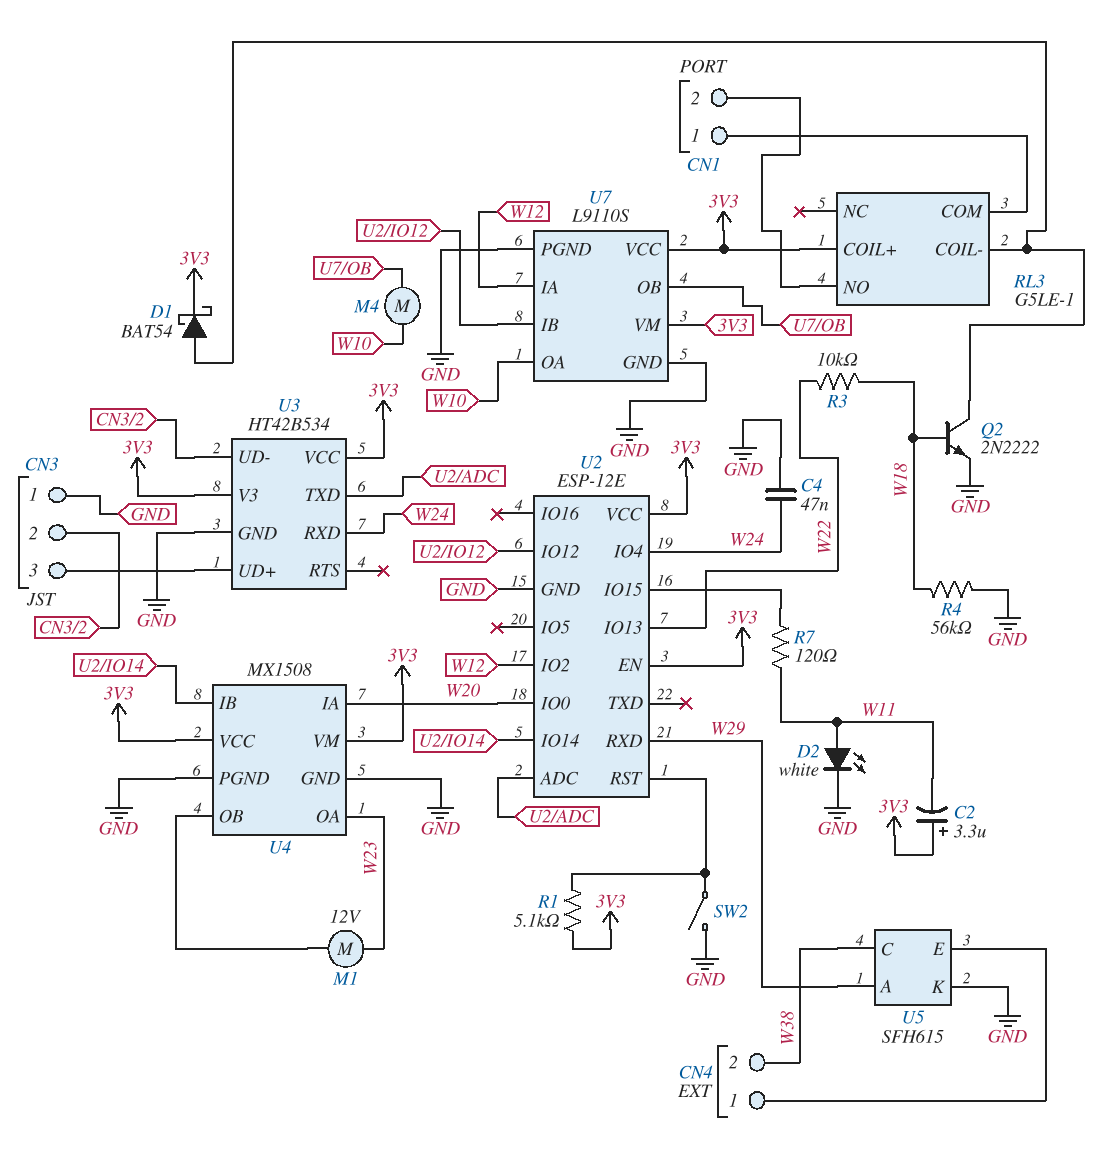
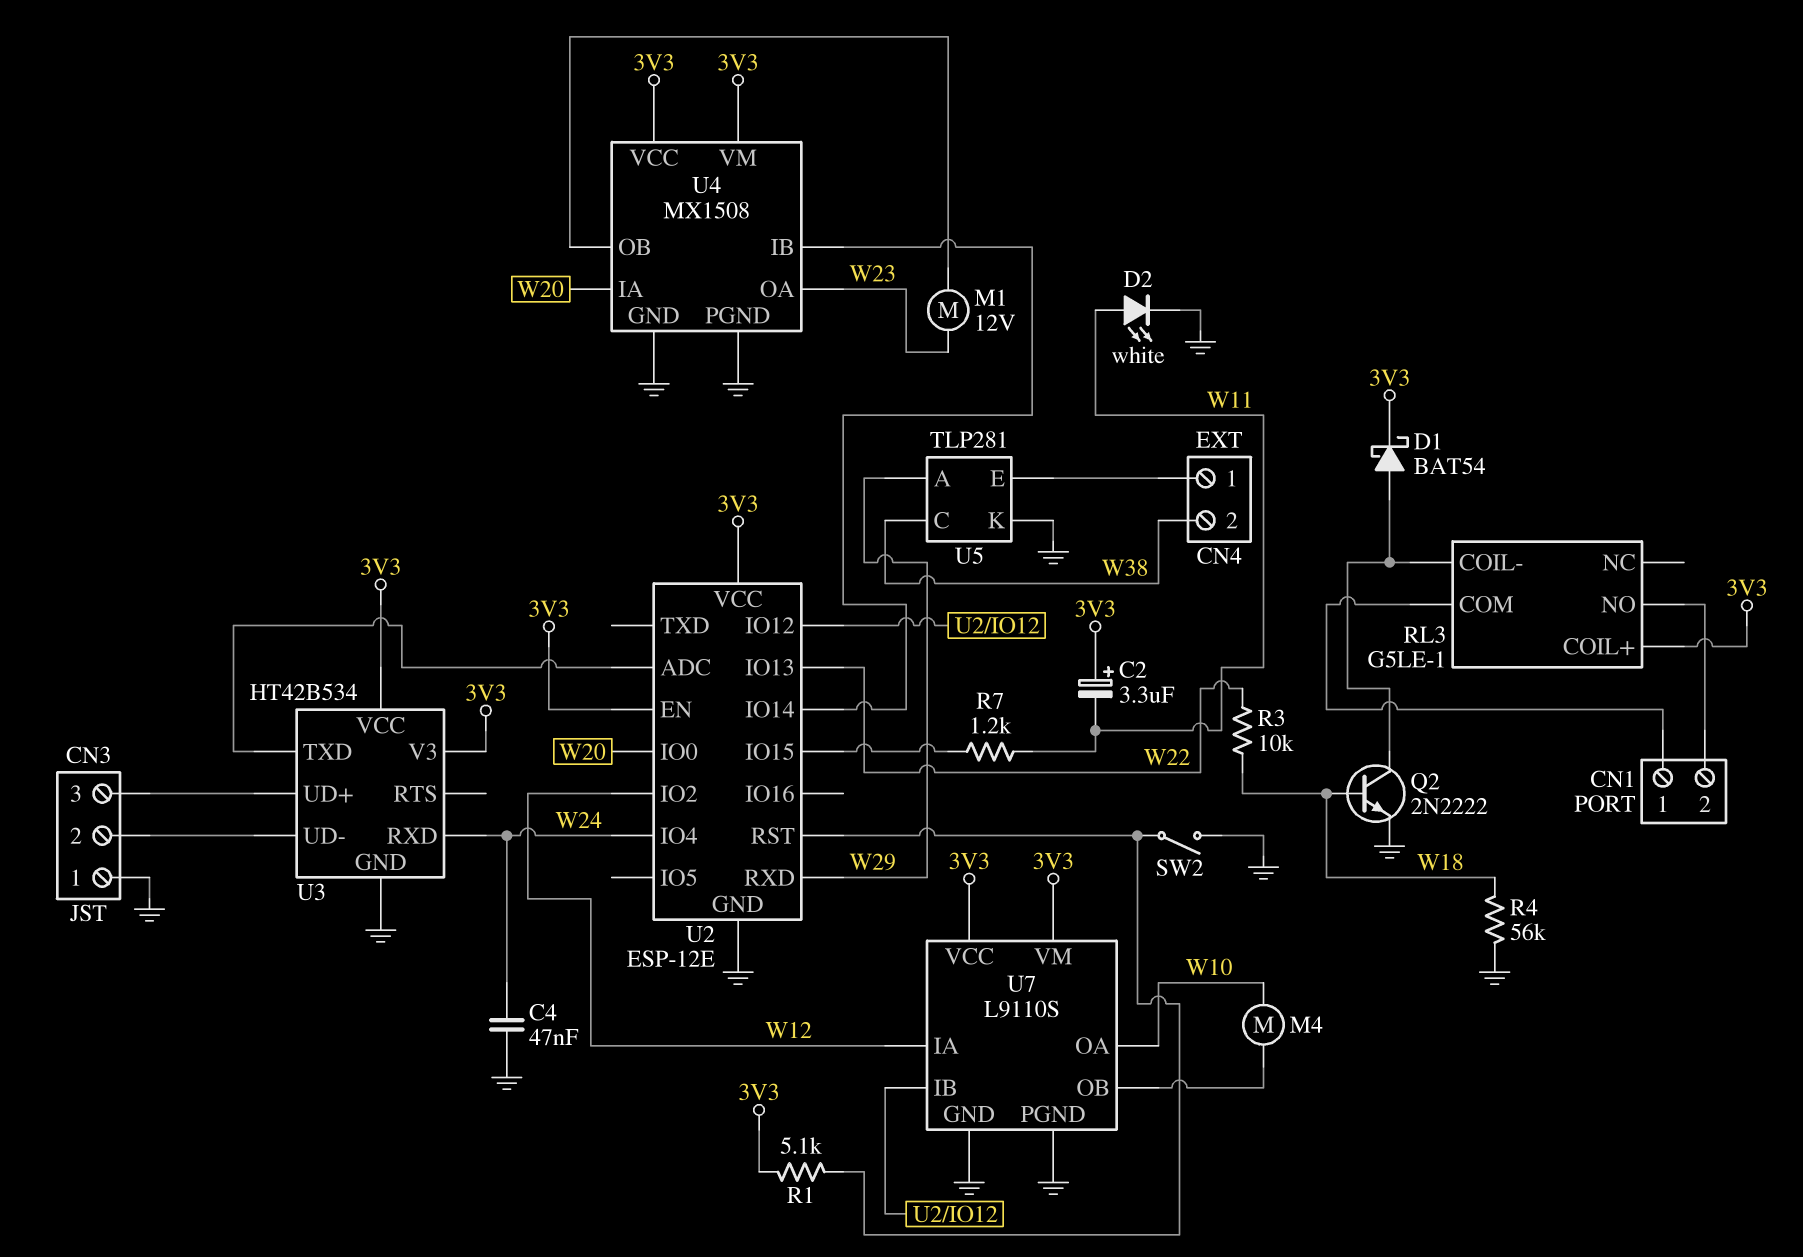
R7: 120 (U2/IO15, W11) -> 1.2k (U2/IO15, W11)
U5: SFH615 -> TLP281

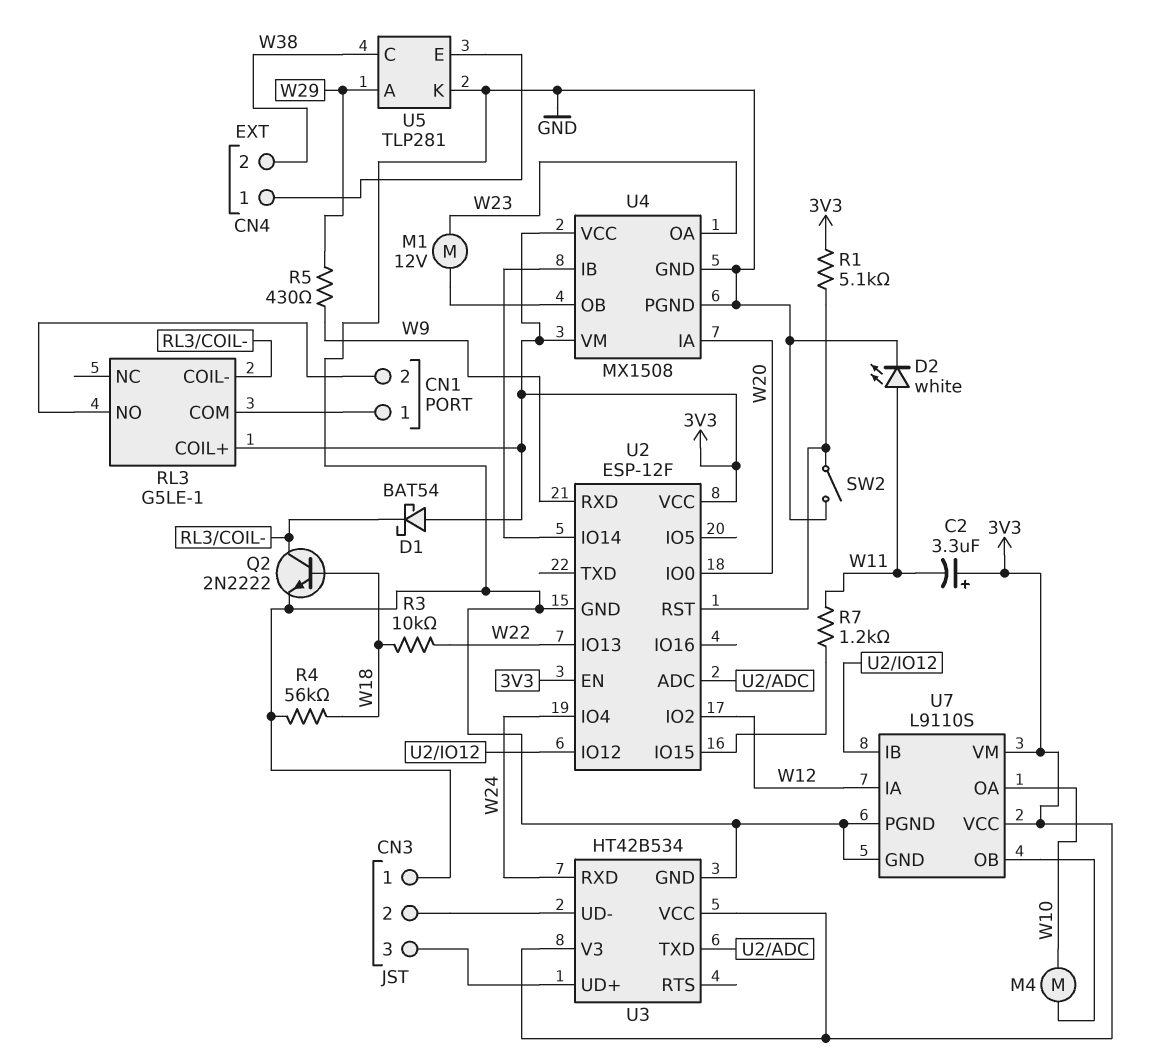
C4: 47nF (GND, W24) -> none
D1: schottky BAT54 (A RL3/COIL-, K 3V3) -> schottky BAT54 (A 3V3, K RL3/COIL-)
R5: none -> 430 (W9, W29)
U2: ESP-12E -> ESP-12F
U2 pin RXD: W29 -> W9

